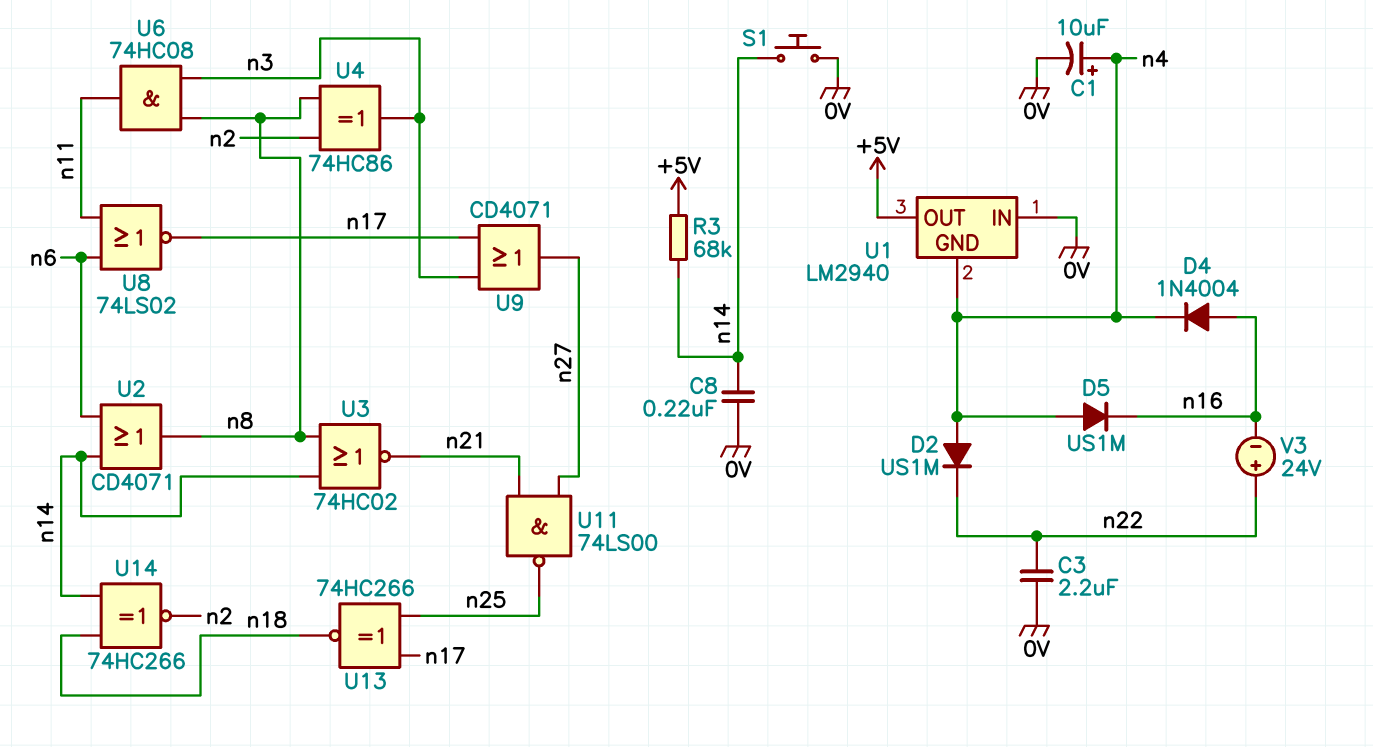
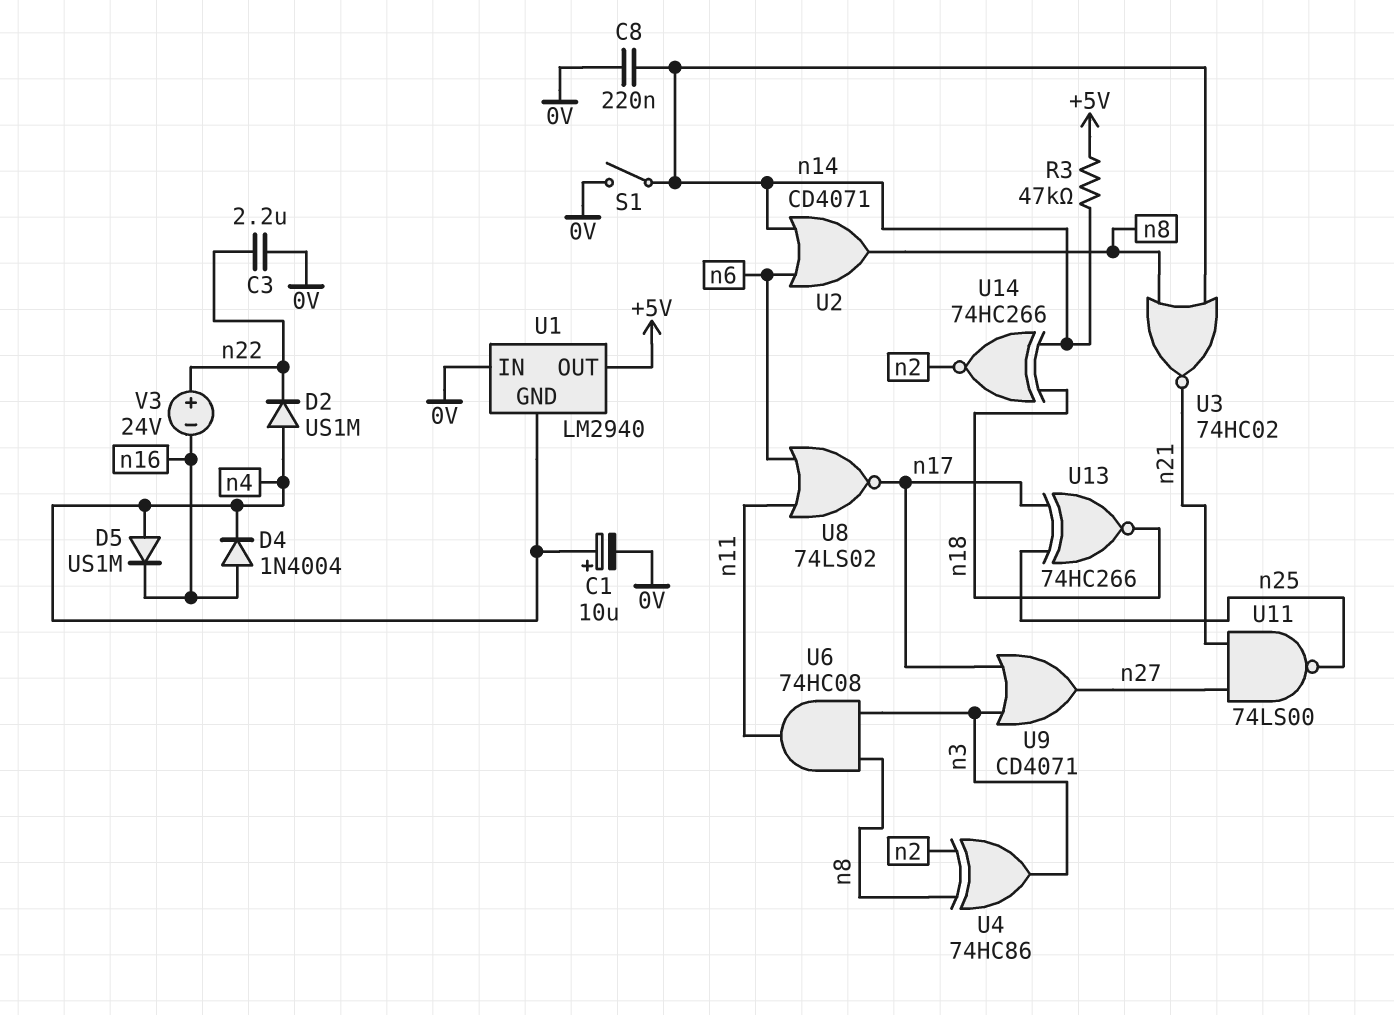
R3: 68k (+5V, n14) -> 47k (+5V, n14)
S1: button (0V, n14) -> switch (0V, n14)

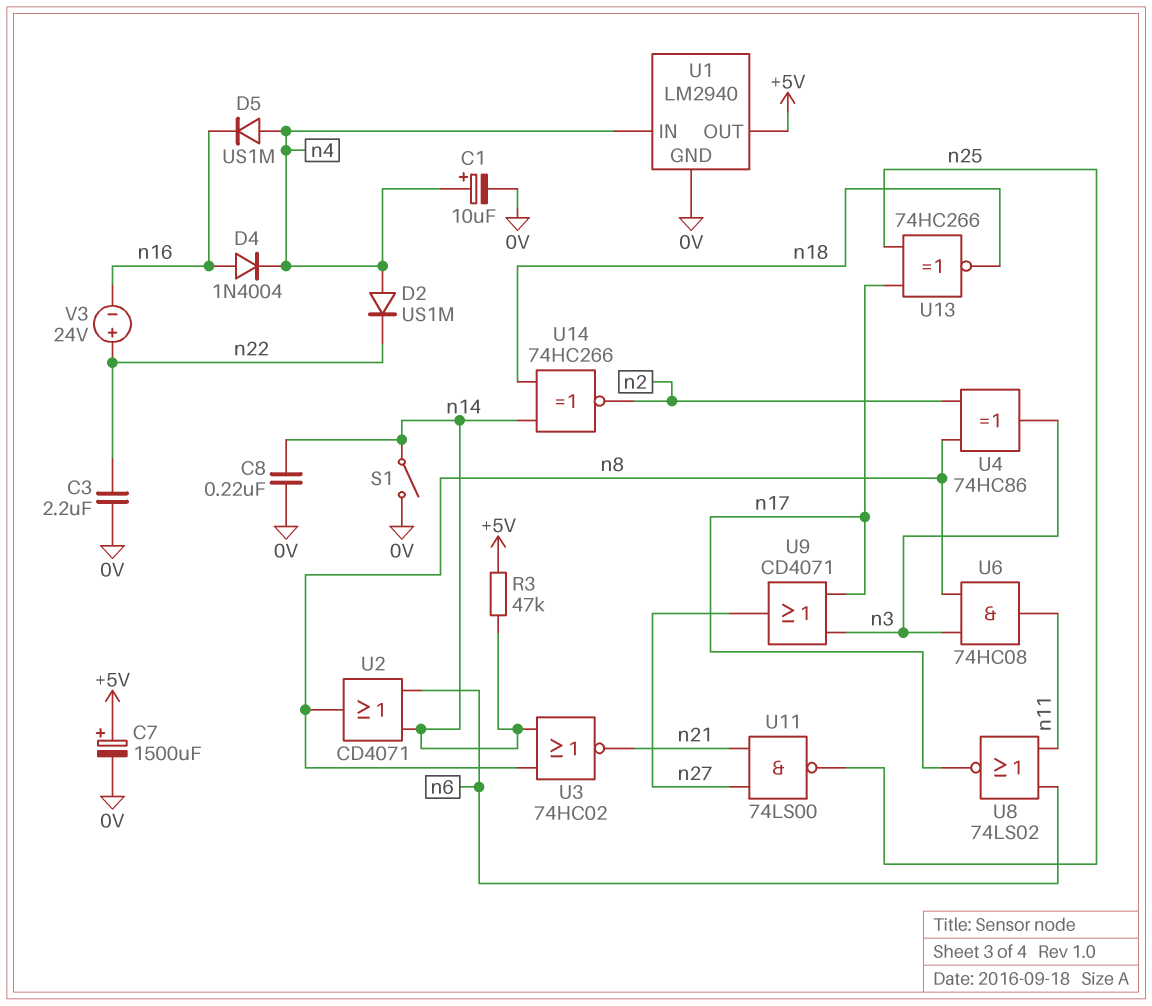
C7: none -> 1500uF (plus +5V, minus 0V)
U1 pin GND: n4 -> 0V
U1 pin IN: 0V -> n4

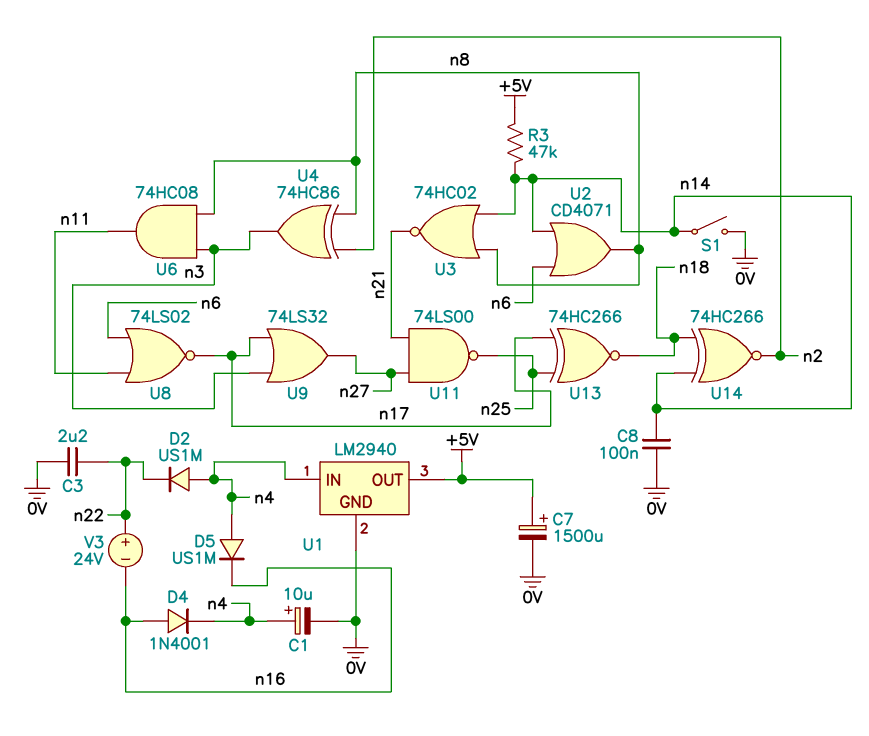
C8: 220nF (0V, n14) -> 100nF (0V, n14)
D4: diode 1N4004 (A n16, K n4) -> diode 1N4001 (A n16, K n4)
U9: OR CD4071 (in n3, in n17, out n27) -> OR 74LS32 (in n3, in n17, out n27)

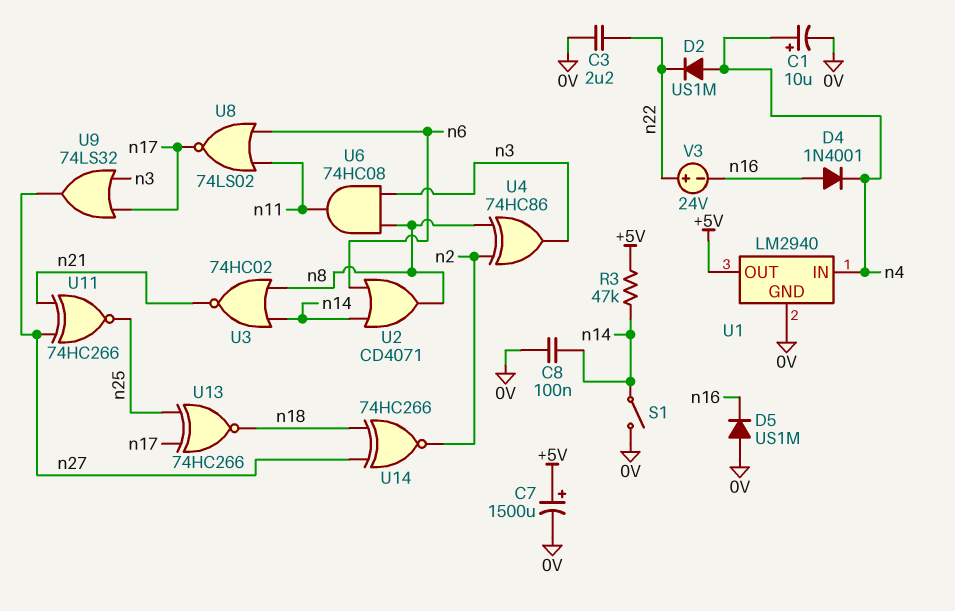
D5: diode US1M (A n4, K n16) -> diode US1M (A 0V, K n16)
U11: NAND 74LS00 (in n21, in n27, out n25) -> XNOR 74HC266 (in n21, in n27, out n25)
U14: XNOR 74HC266 (in n14, in n18, out n2) -> XNOR 74HC266 (in n18, in n27, out n2)

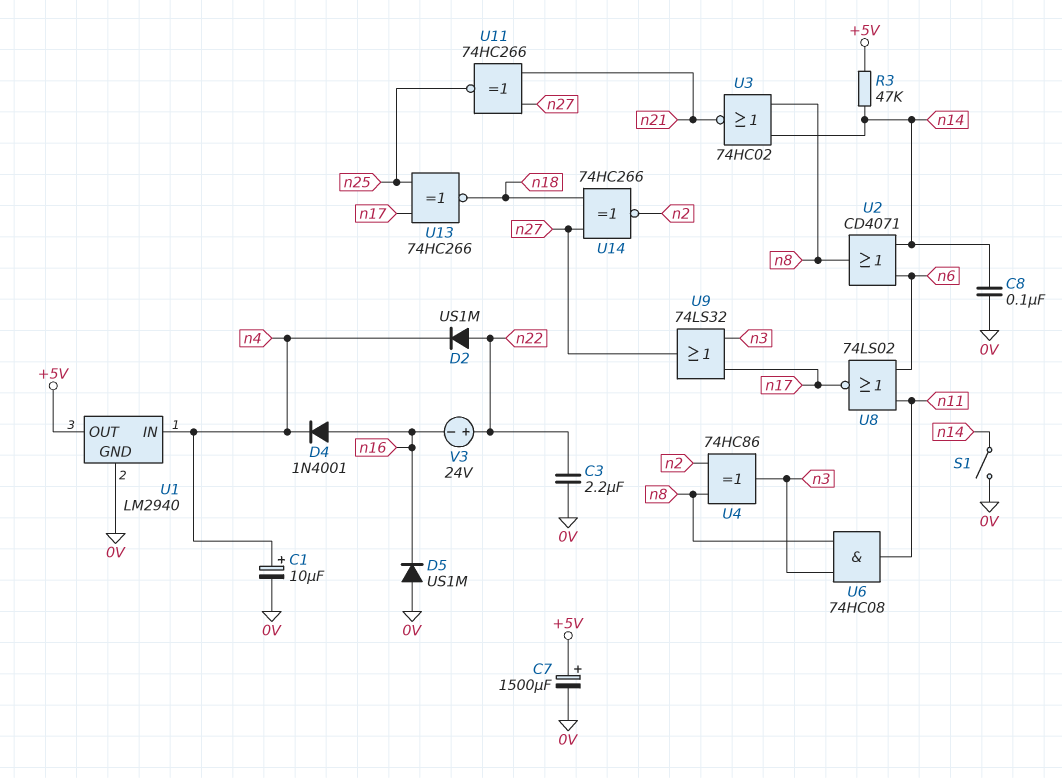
D2: diode US1M (A n4, K n22) -> diode US1M (A n22, K n4)

